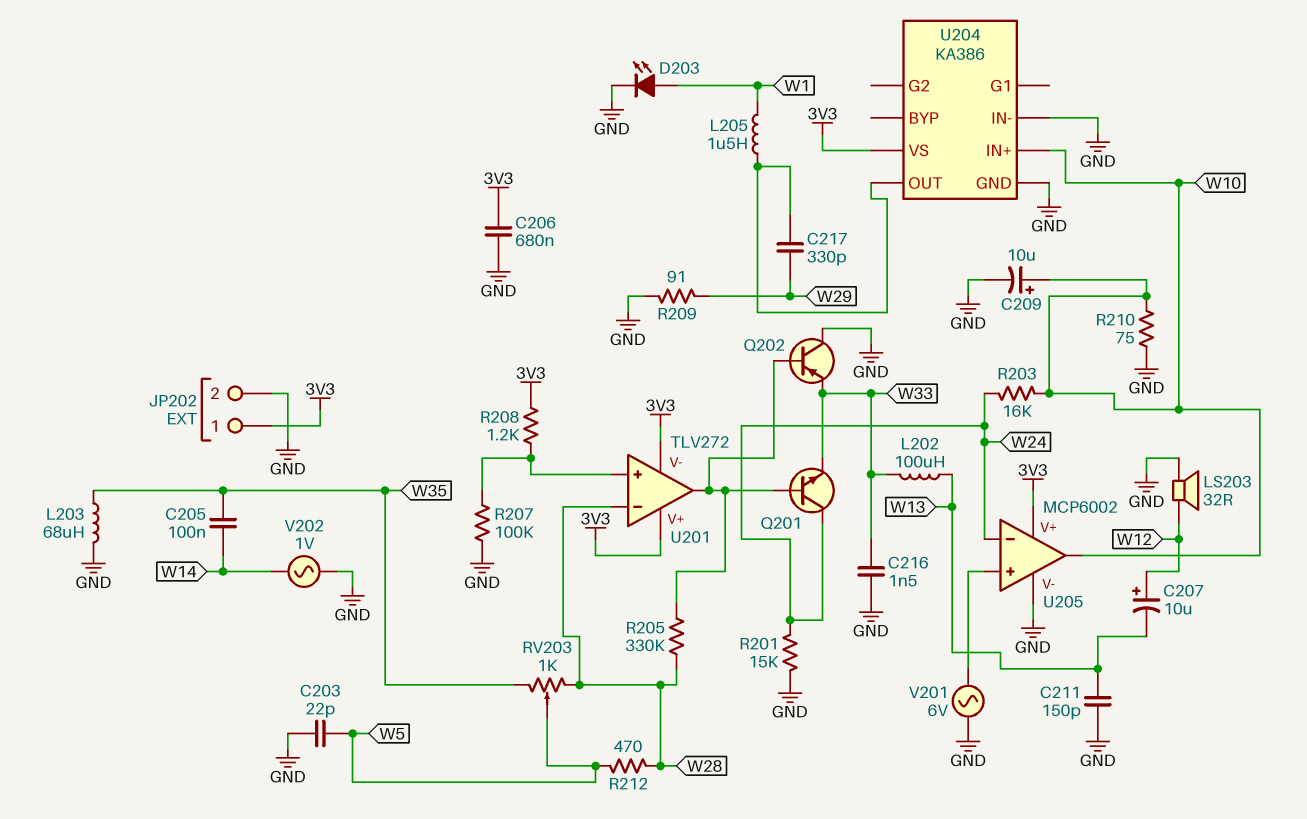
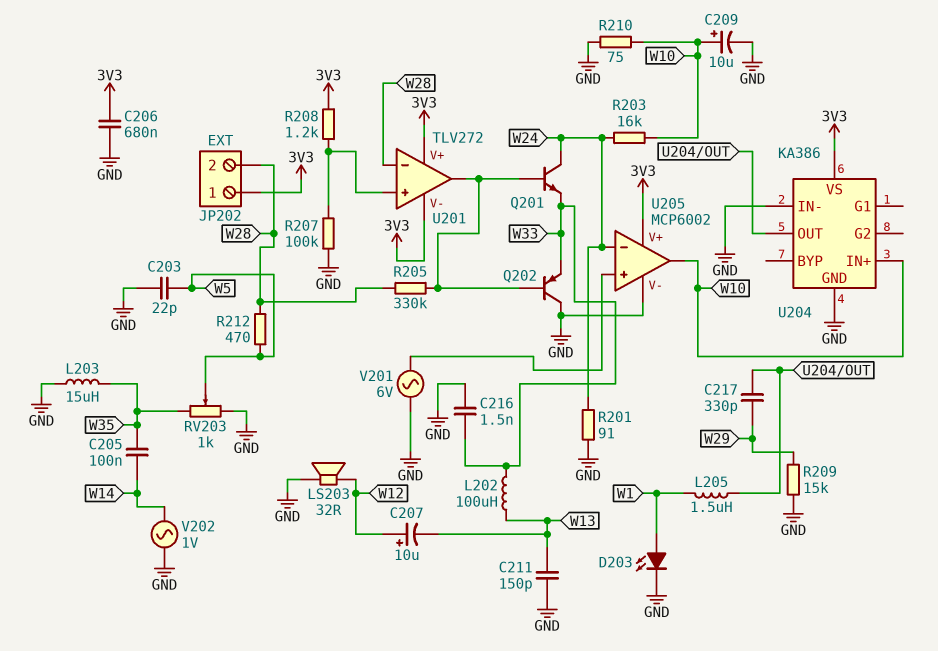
JP202 pin 2: GND -> W28
L203: 68uH (GND, W35) -> 15uH (GND, W35)
R201: 15k (GND, W24) -> 91 (GND, W24)
R209: 91 (GND, W29) -> 15k (GND, W29)
RV203: 1k (W28, W35, wiper W5) -> 1k (GND, W35, wiper W5)

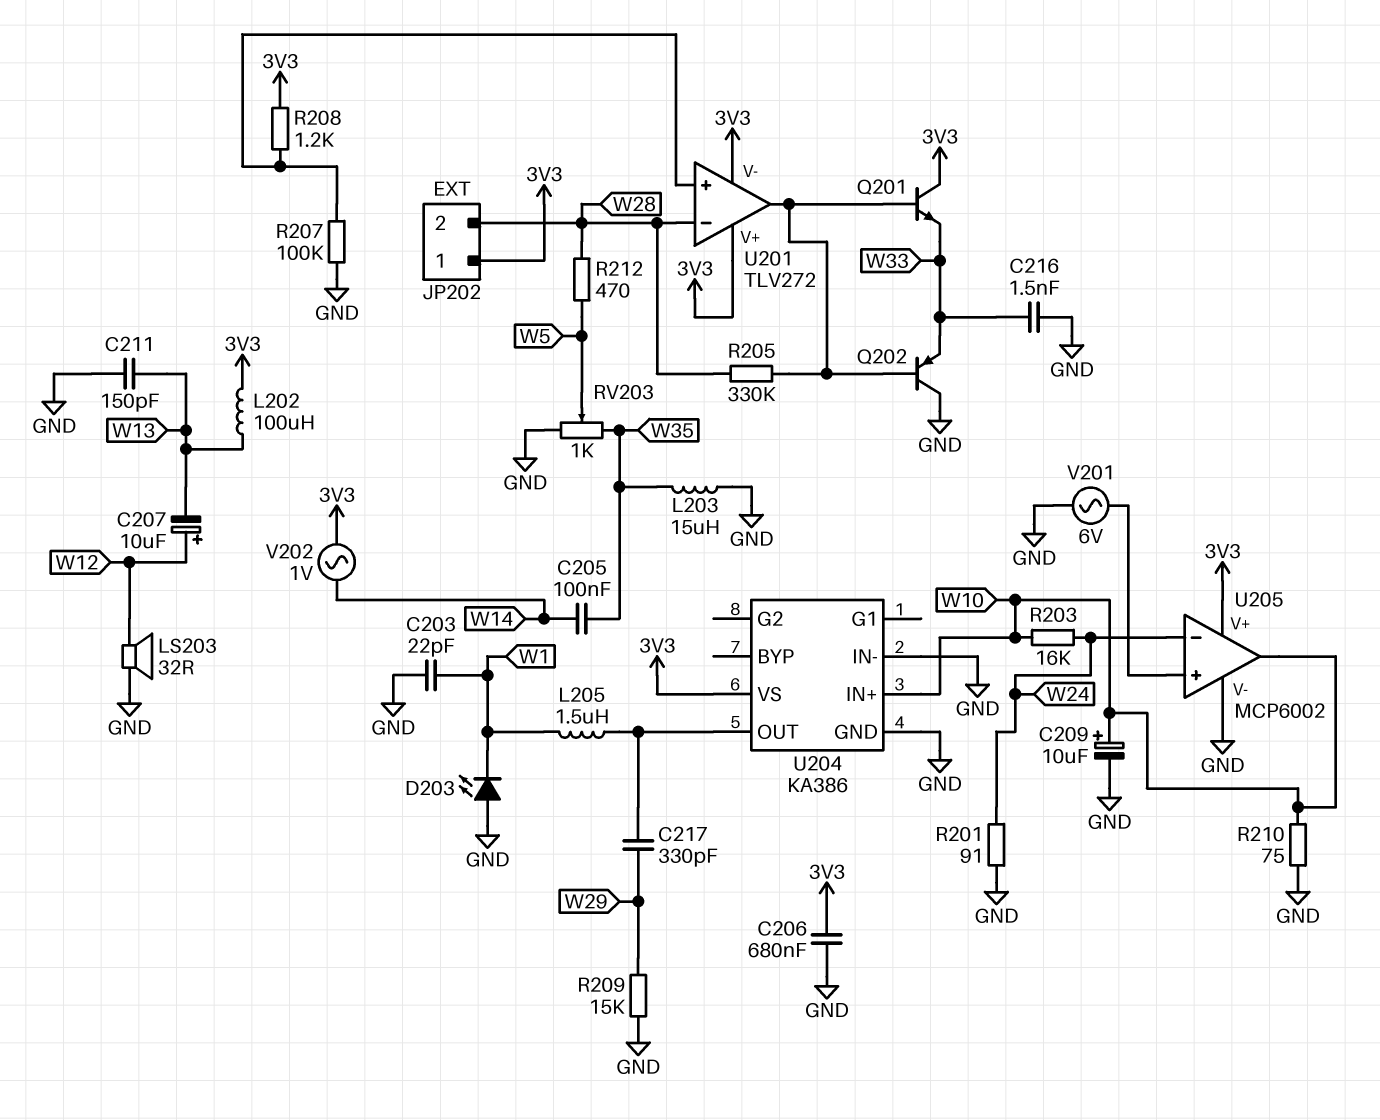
C203: 22pF (GND, W5) -> 22pF (GND, W1)
D203: LED (A W1, K GND) -> LED (A GND, K W1)
L202: 100uH (W13, W33) -> 100uH (3V3, W13)
Q201: NPN (B U201/out, C W24, E W33) -> NPN (B U201/out, C 3V3, E W33)
V202: AC 1V (GND, W14) -> AC 1V (3V3, W14)

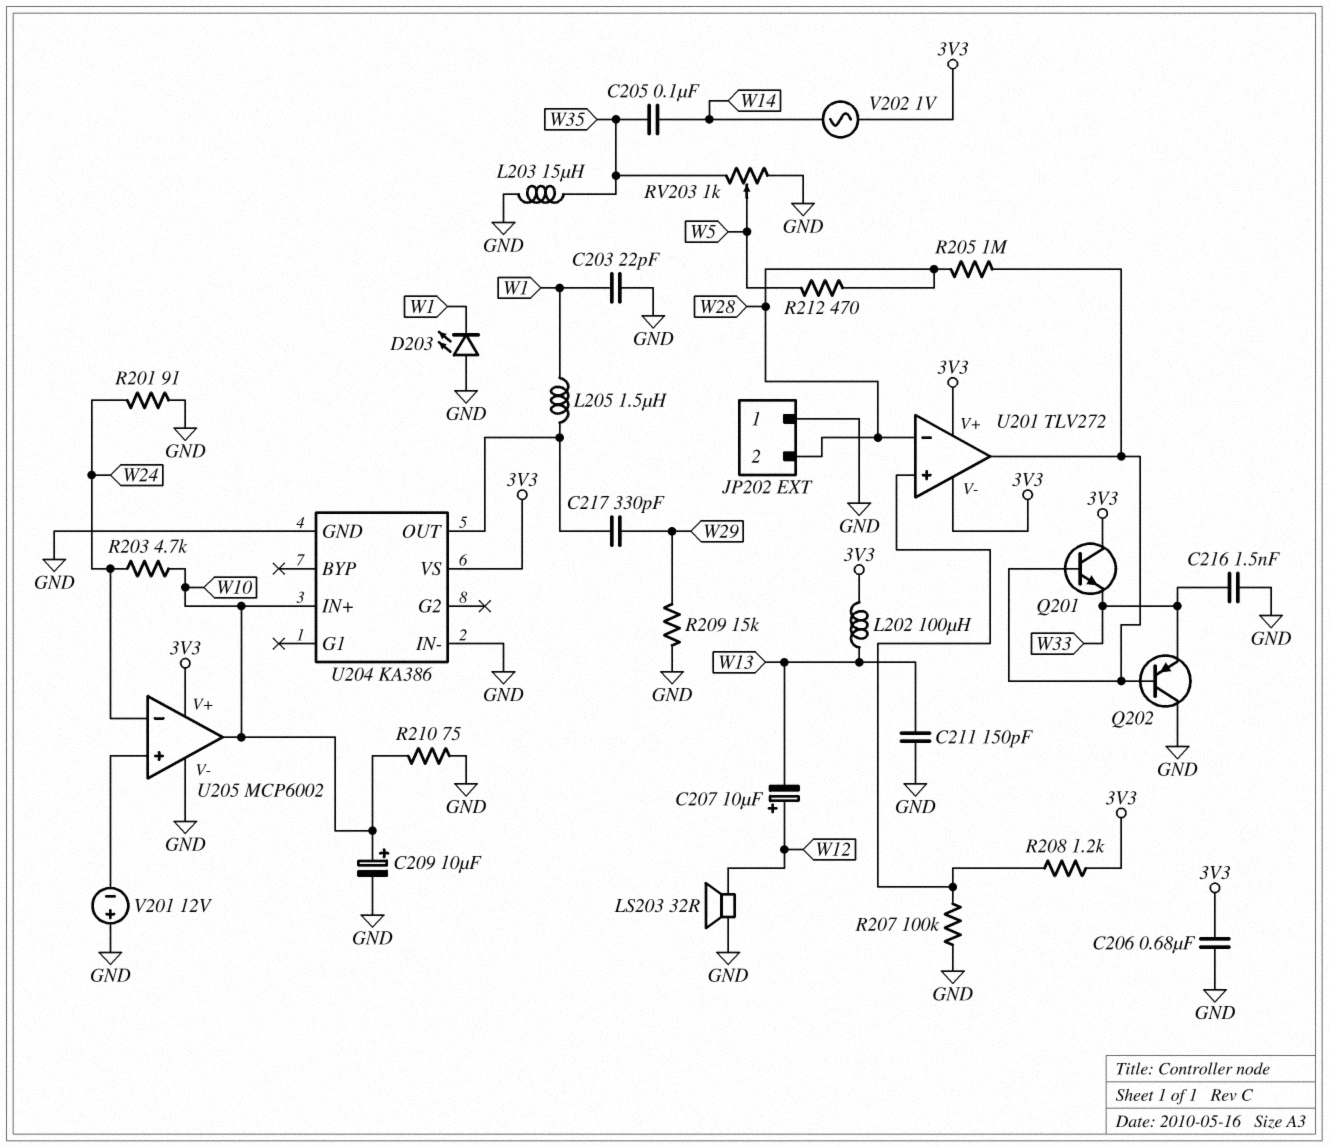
JP202 pin 1: 3V3 -> GND
R203: 16k (W10, W24) -> 4.7k (W10, W24)
R205: 330k (U201/out, W28) -> 1M (U201/out, W28)
V201: AC 6V (GND, U205/in+) -> 12V (plus GND, minus U205/in+)

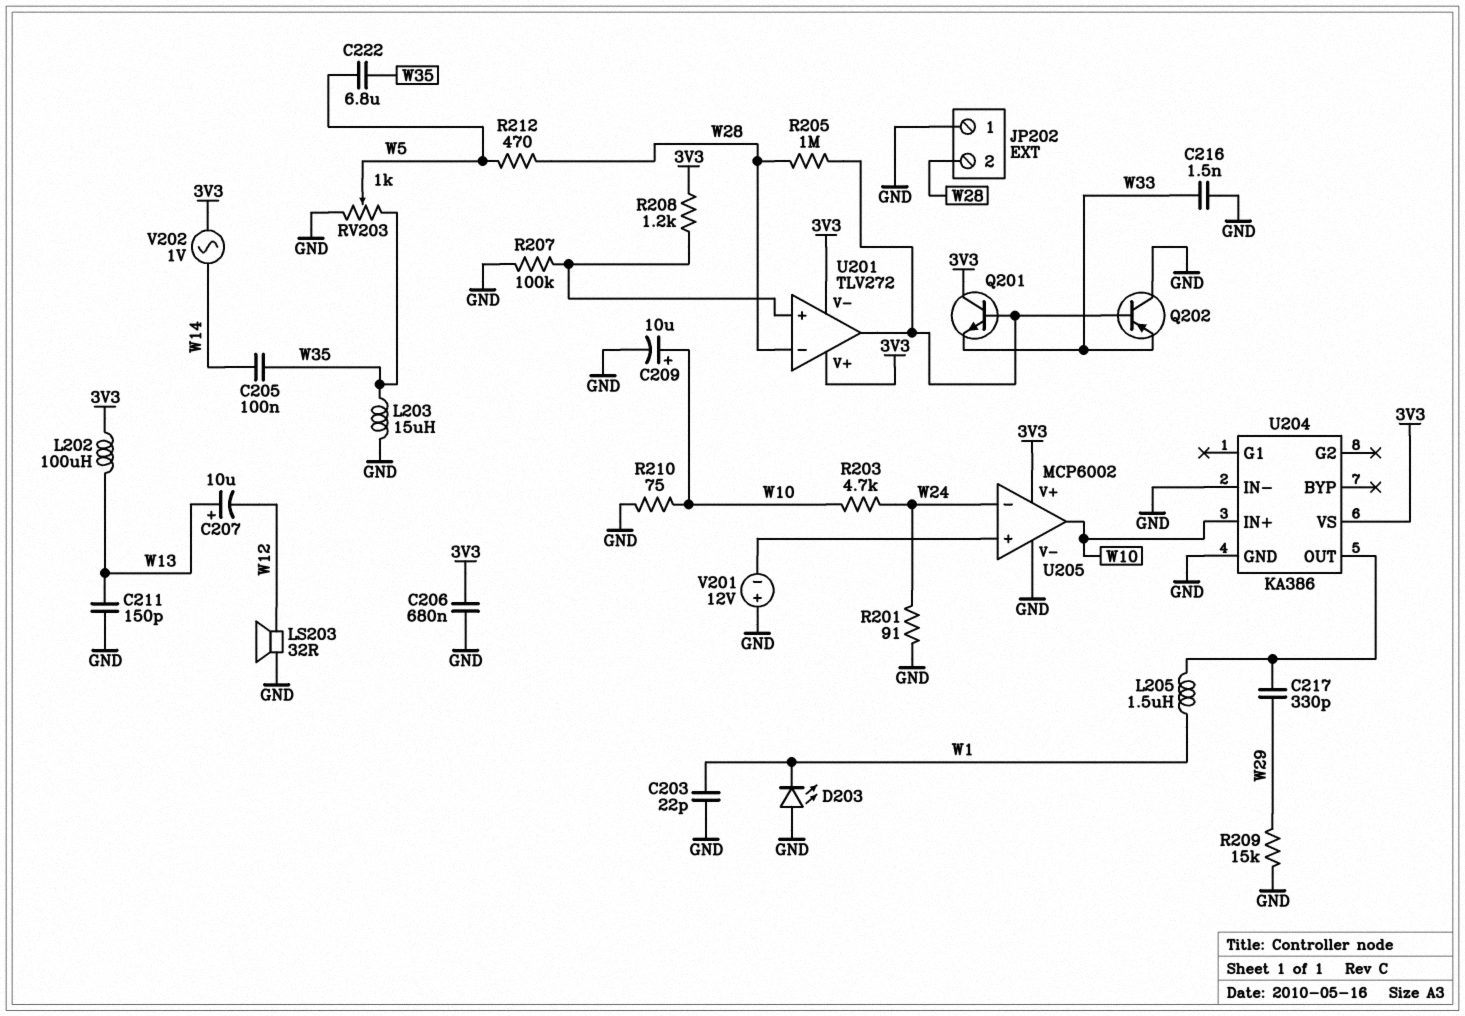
C207: 10uF (plus W12, minus W13) -> 10uF (plus W13, minus W12)
C222: none -> 6.8uF (W5, W35)

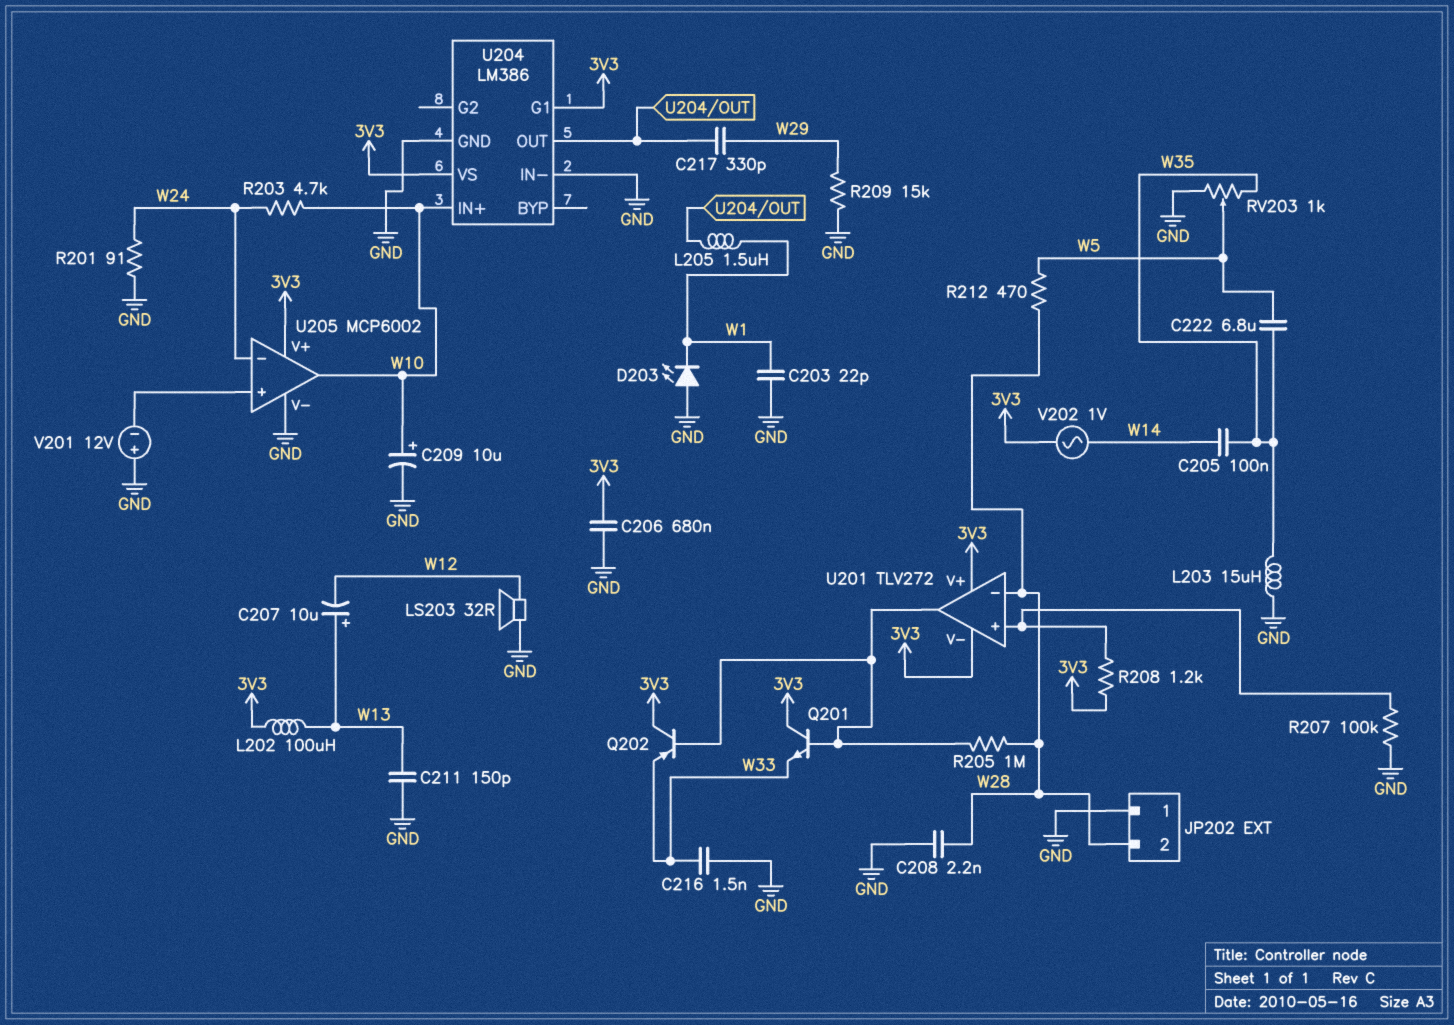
C208: none -> 2.2nF (GND, W28)
Q202: PNP (B U201/out, C GND, E W33) -> PNP (B U201/out, C 3V3, E W33)
R210: 75 (GND, W10) -> none
U204: KA386 -> LM386
U204 pin G1: none -> 3V3

